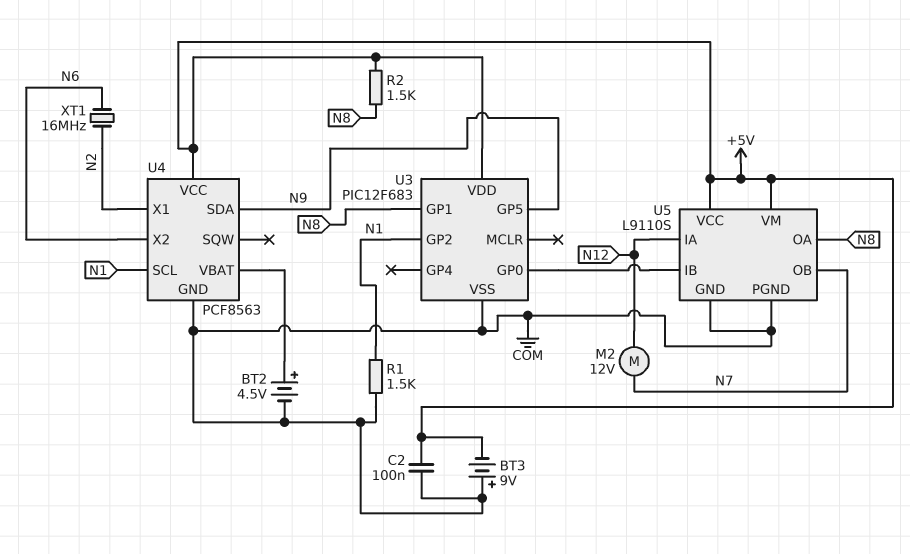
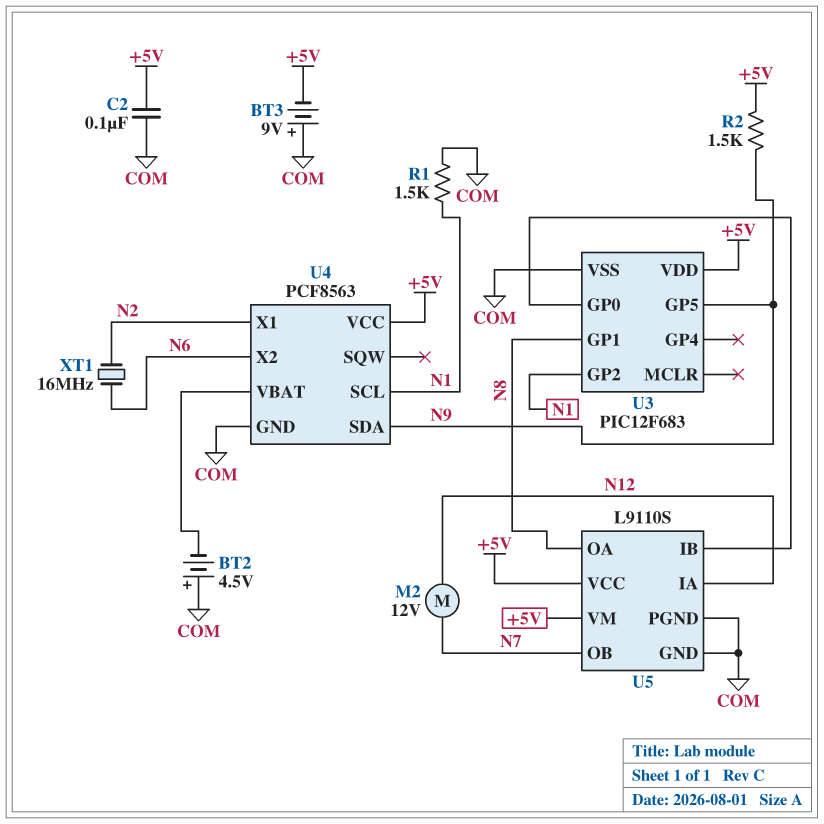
BT2: 4.5V (plus U4/VBAT, minus COM) -> 4.5V (plus COM, minus U4/VBAT)
R2: 1.5k (+5V, N8) -> 1.5k (+5V, N9)

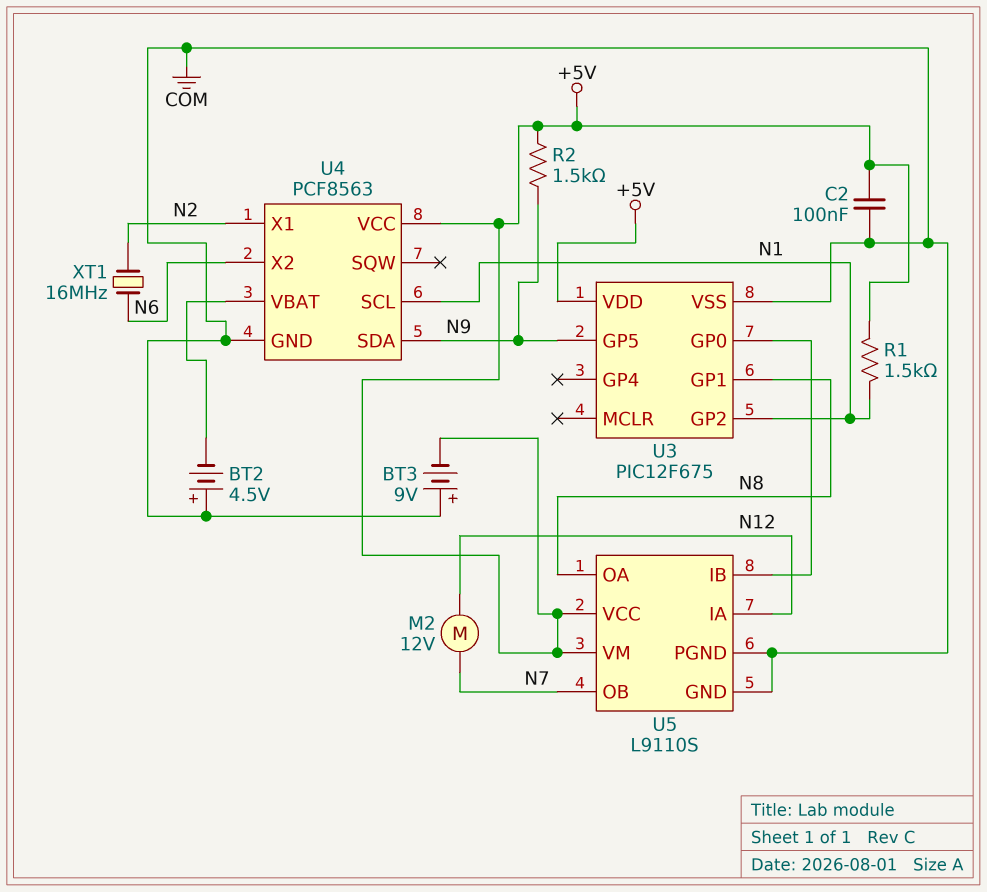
R1: 1.5k (COM, N1) -> 1.5k (+5V, N1)
U3: PIC12F683 -> PIC12F675

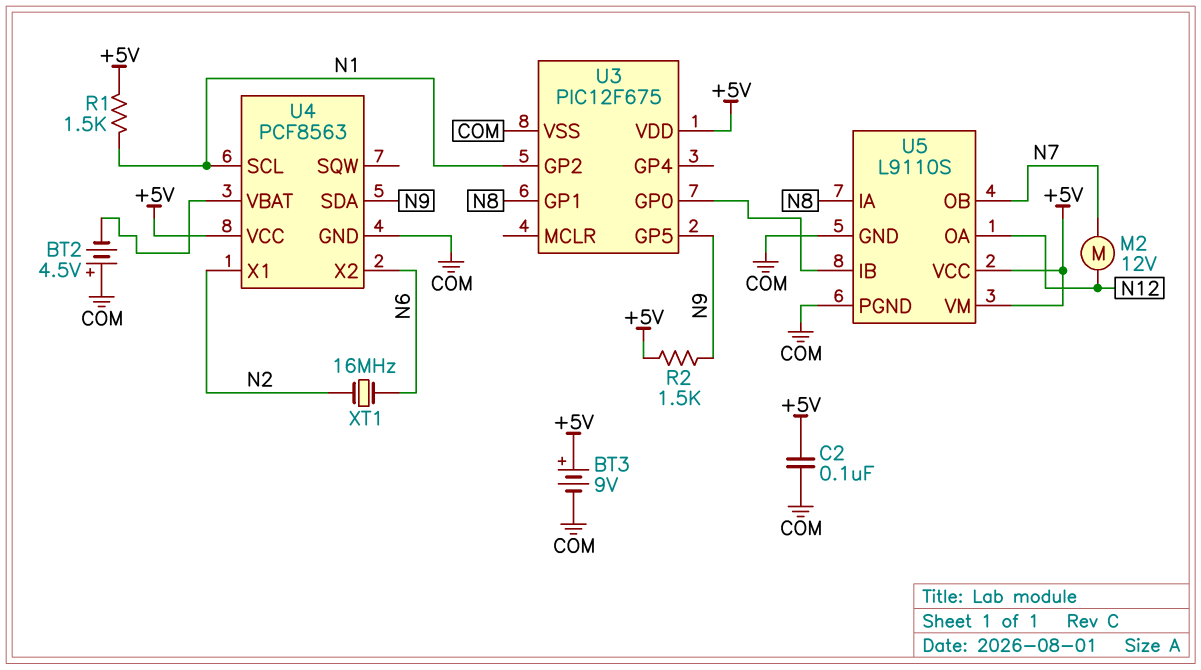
BT3: 9V (plus COM, minus +5V) -> 9V (plus +5V, minus COM)
U5 pin IA: N12 -> N8
U5 pin OA: N8 -> N12

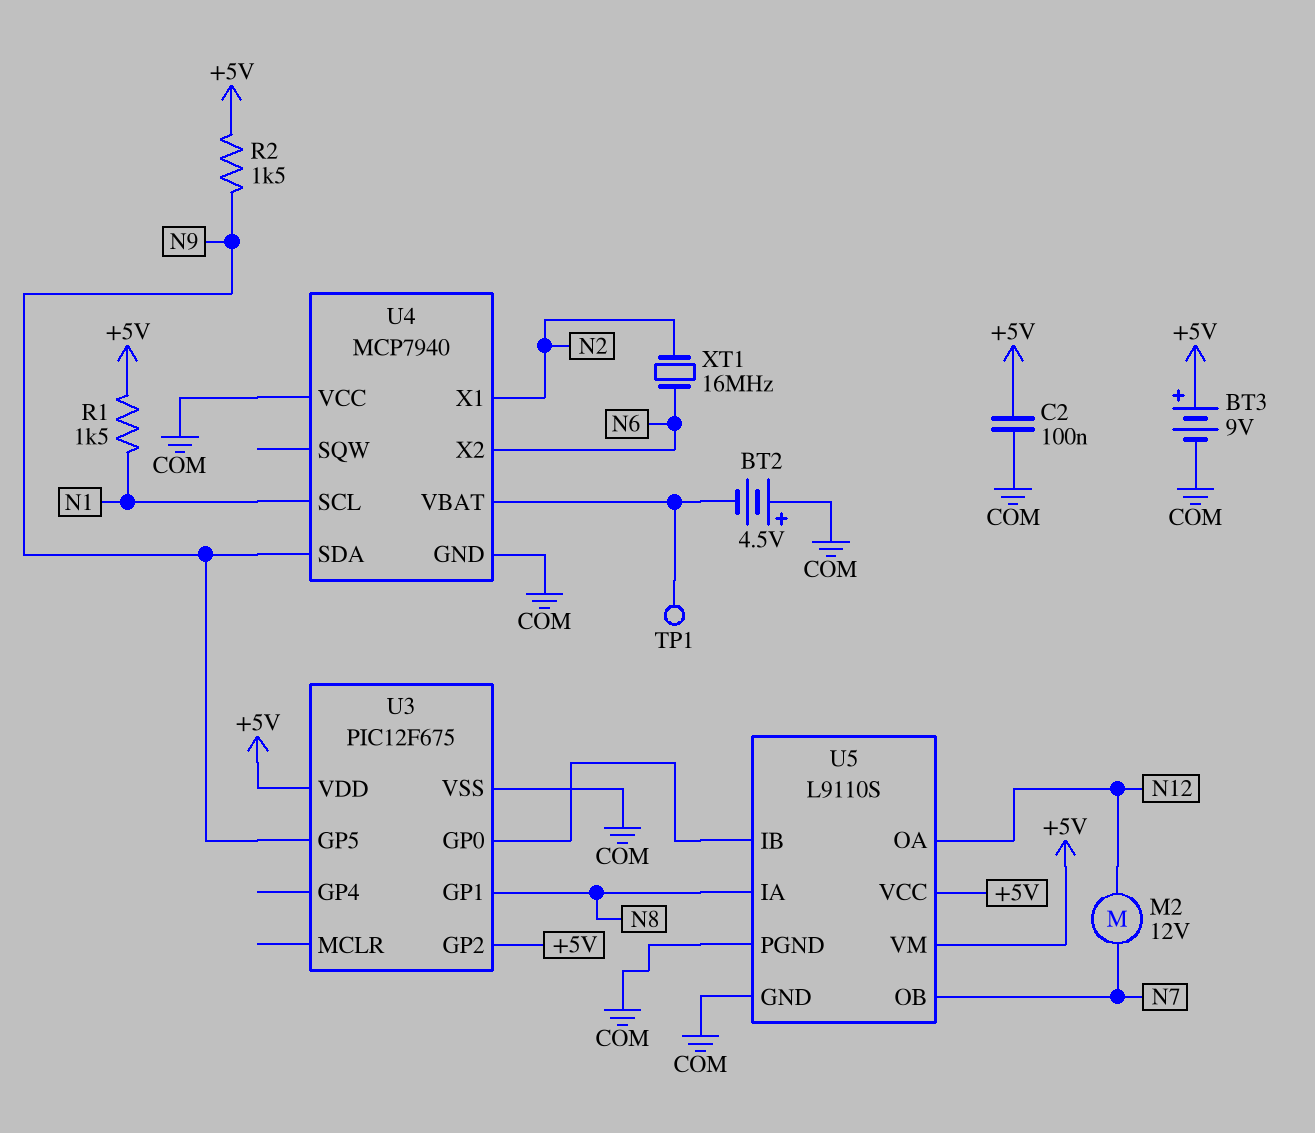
TP1: none -> test point (U4/VBAT)
U3 pin GP2: N1 -> +5V
U4: PCF8563 -> MCP7940
U4 pin VCC: +5V -> COM

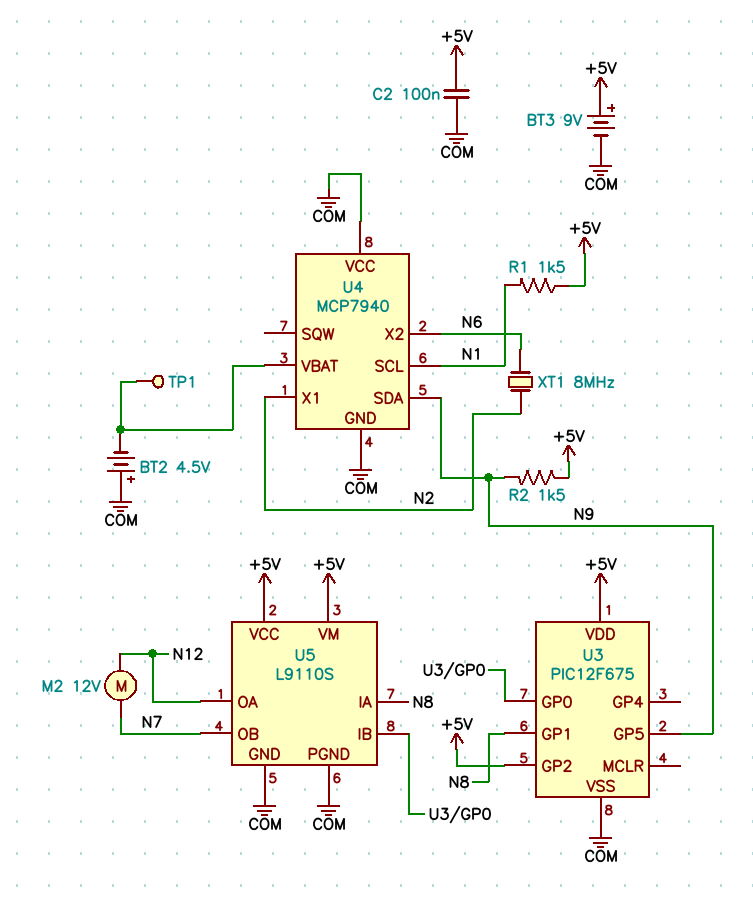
XT1: 16MHz (N2, N6) -> 8MHz (N2, N6)

